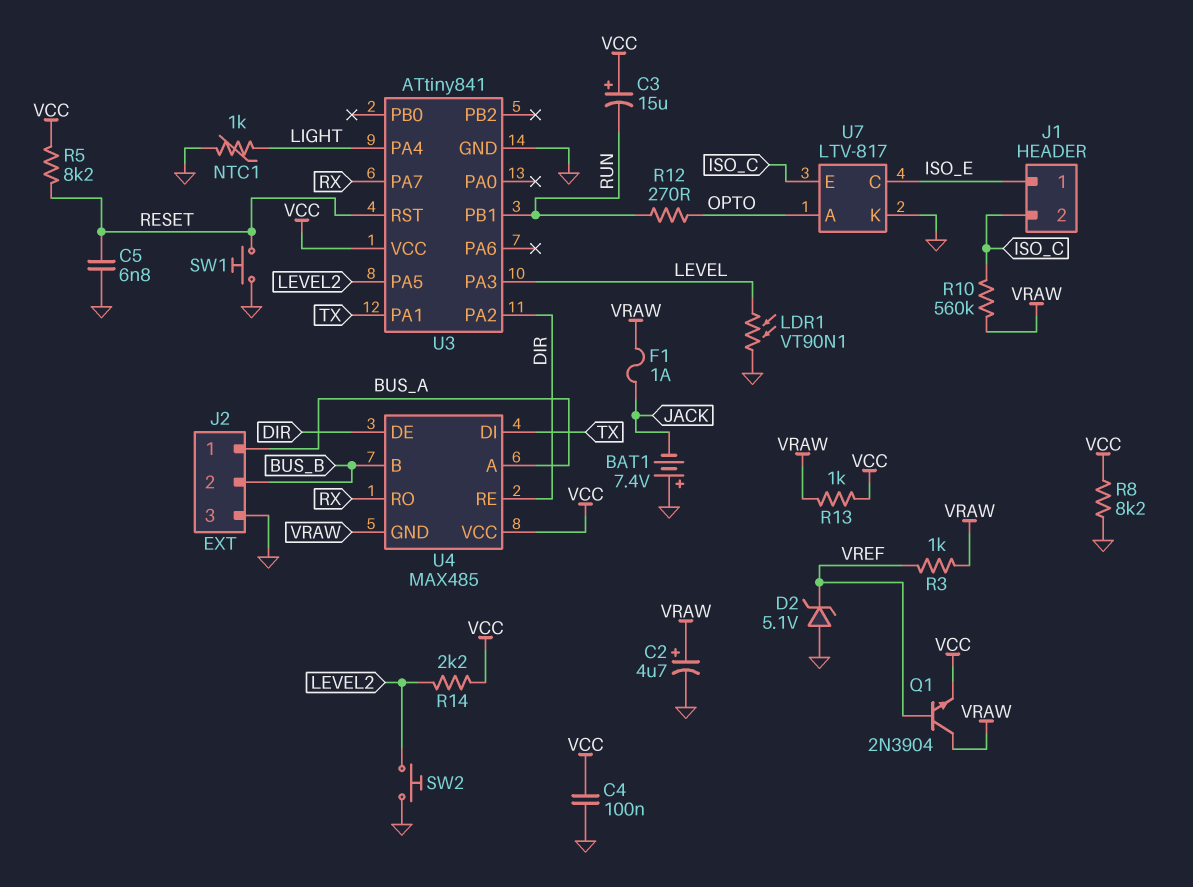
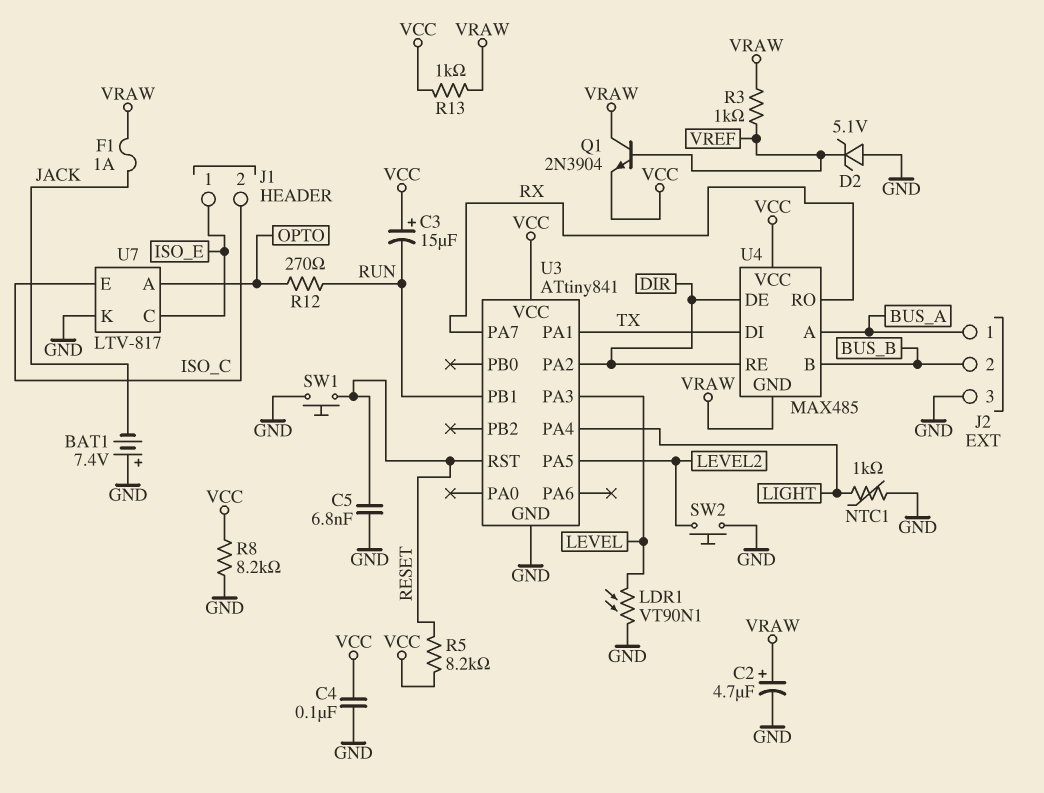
R10: 560k (ISO_C, VRAW) -> none
R14: 2.2k (LEVEL2, VCC) -> none

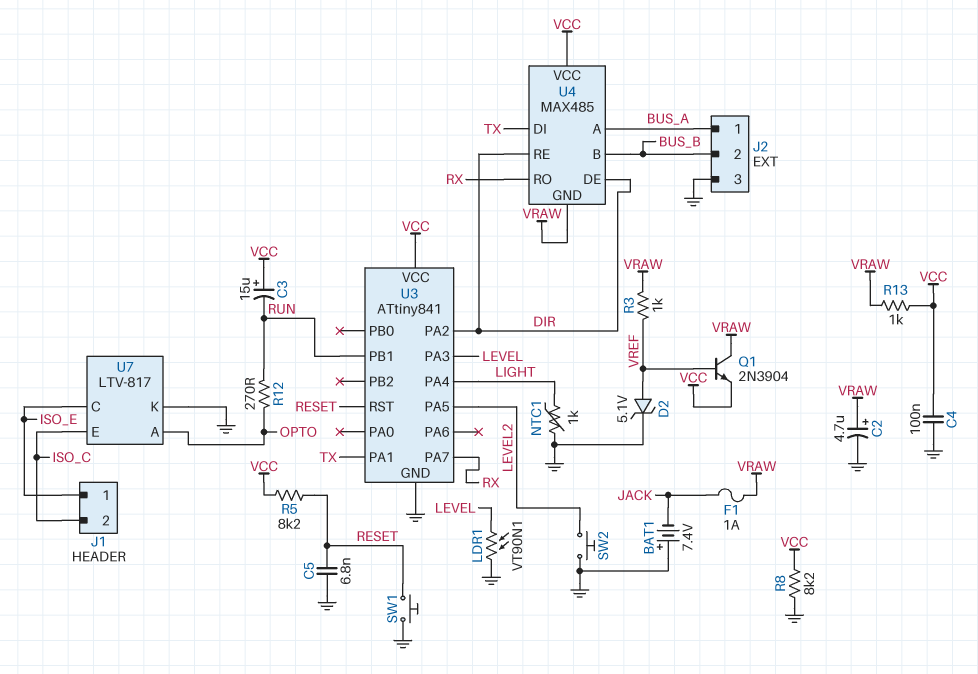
D2: zener 5.1V (A GND, K VREF) -> zener 5.1V (A VREF, K GND)

